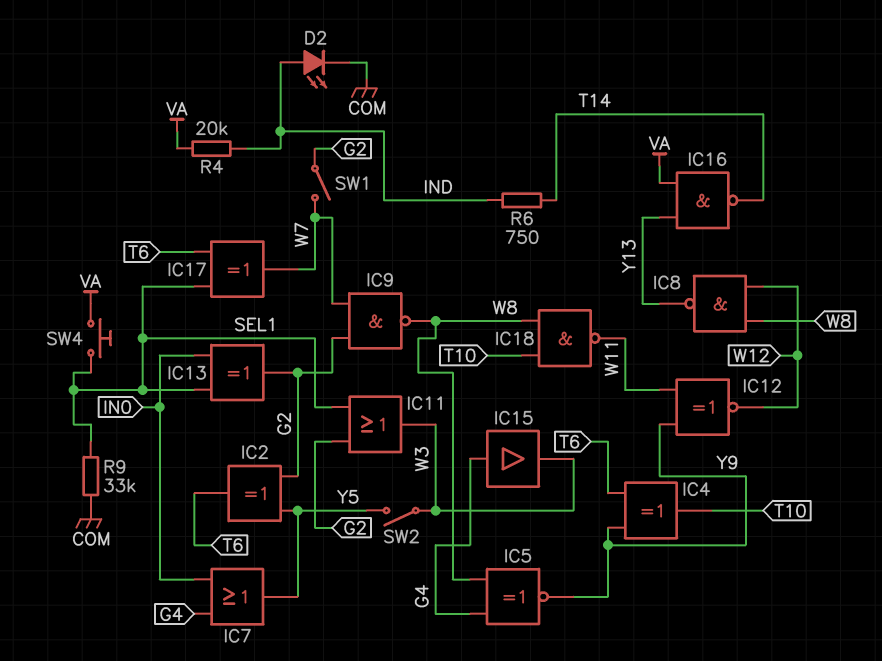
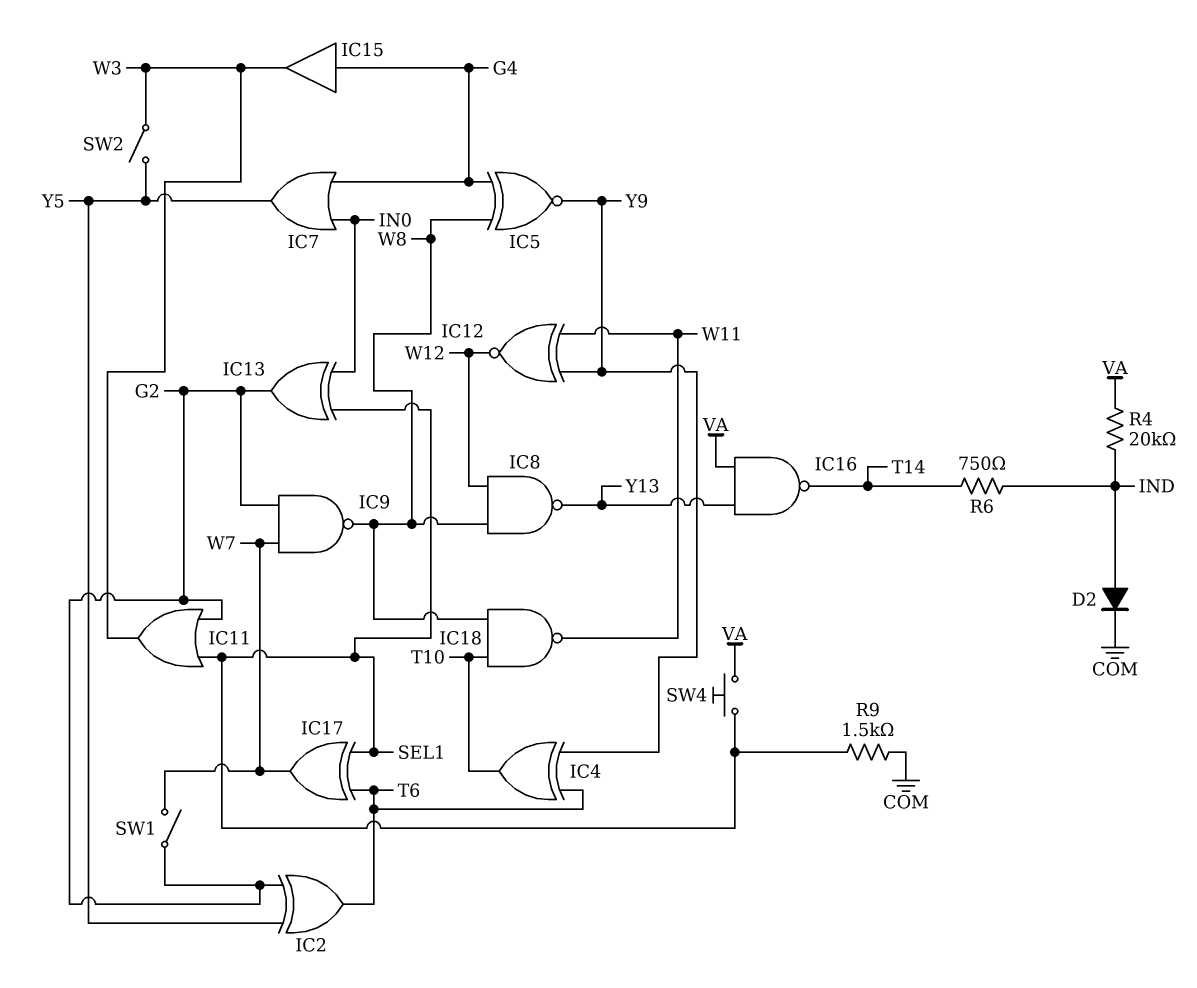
D2: LED (A IND, K COM) -> diode (A IND, K COM)
R9: 33k (COM, SEL1) -> 1.5k (COM, SEL1)

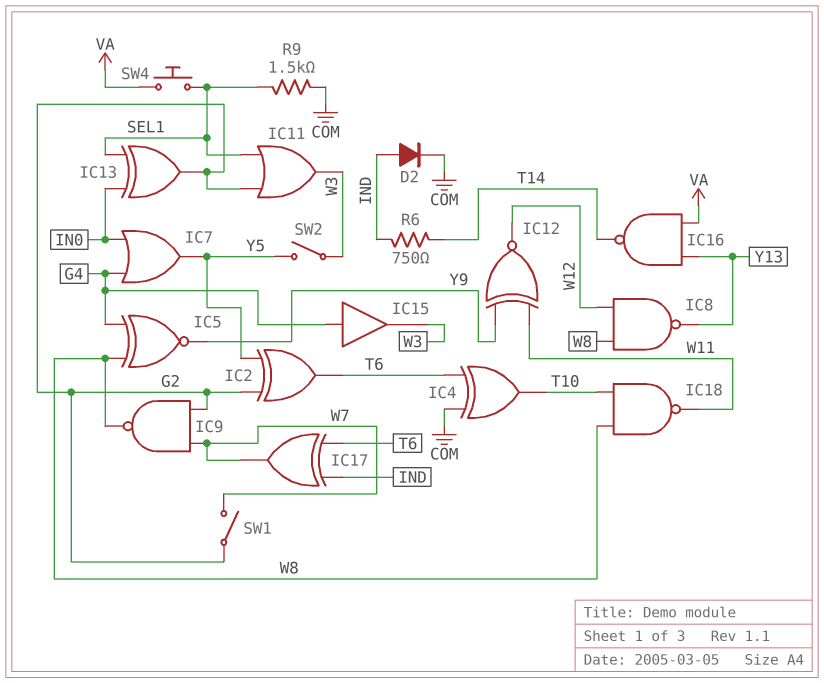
IC4: XOR (in T6, in Y9, out T10) -> XOR (in COM, in T6, out T10)
IC17: XOR (in SEL1, in T6, out W7) -> XOR (in IND, in T6, out W7)
R4: 20k (IND, VA) -> none

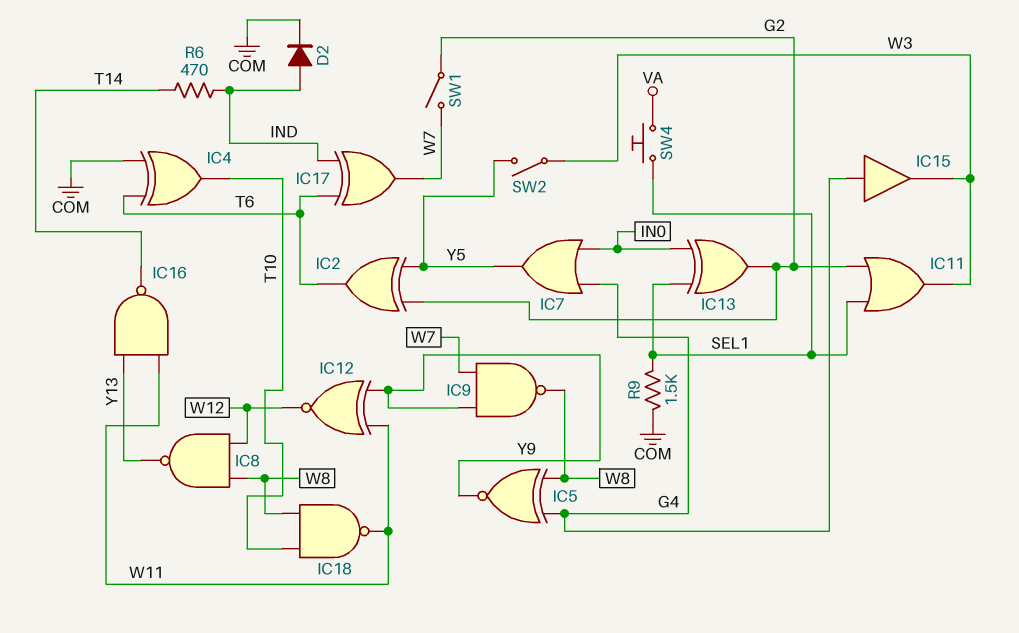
IC9: NAND (in G2, in W7, out W8) -> NAND (in W7, in Y9, out W8)
IC16: NAND (in VA, in Y13, out T14) -> NAND (in W11, in Y13, out T14)
R6: 750 (IND, T14) -> 470 (IND, T14)

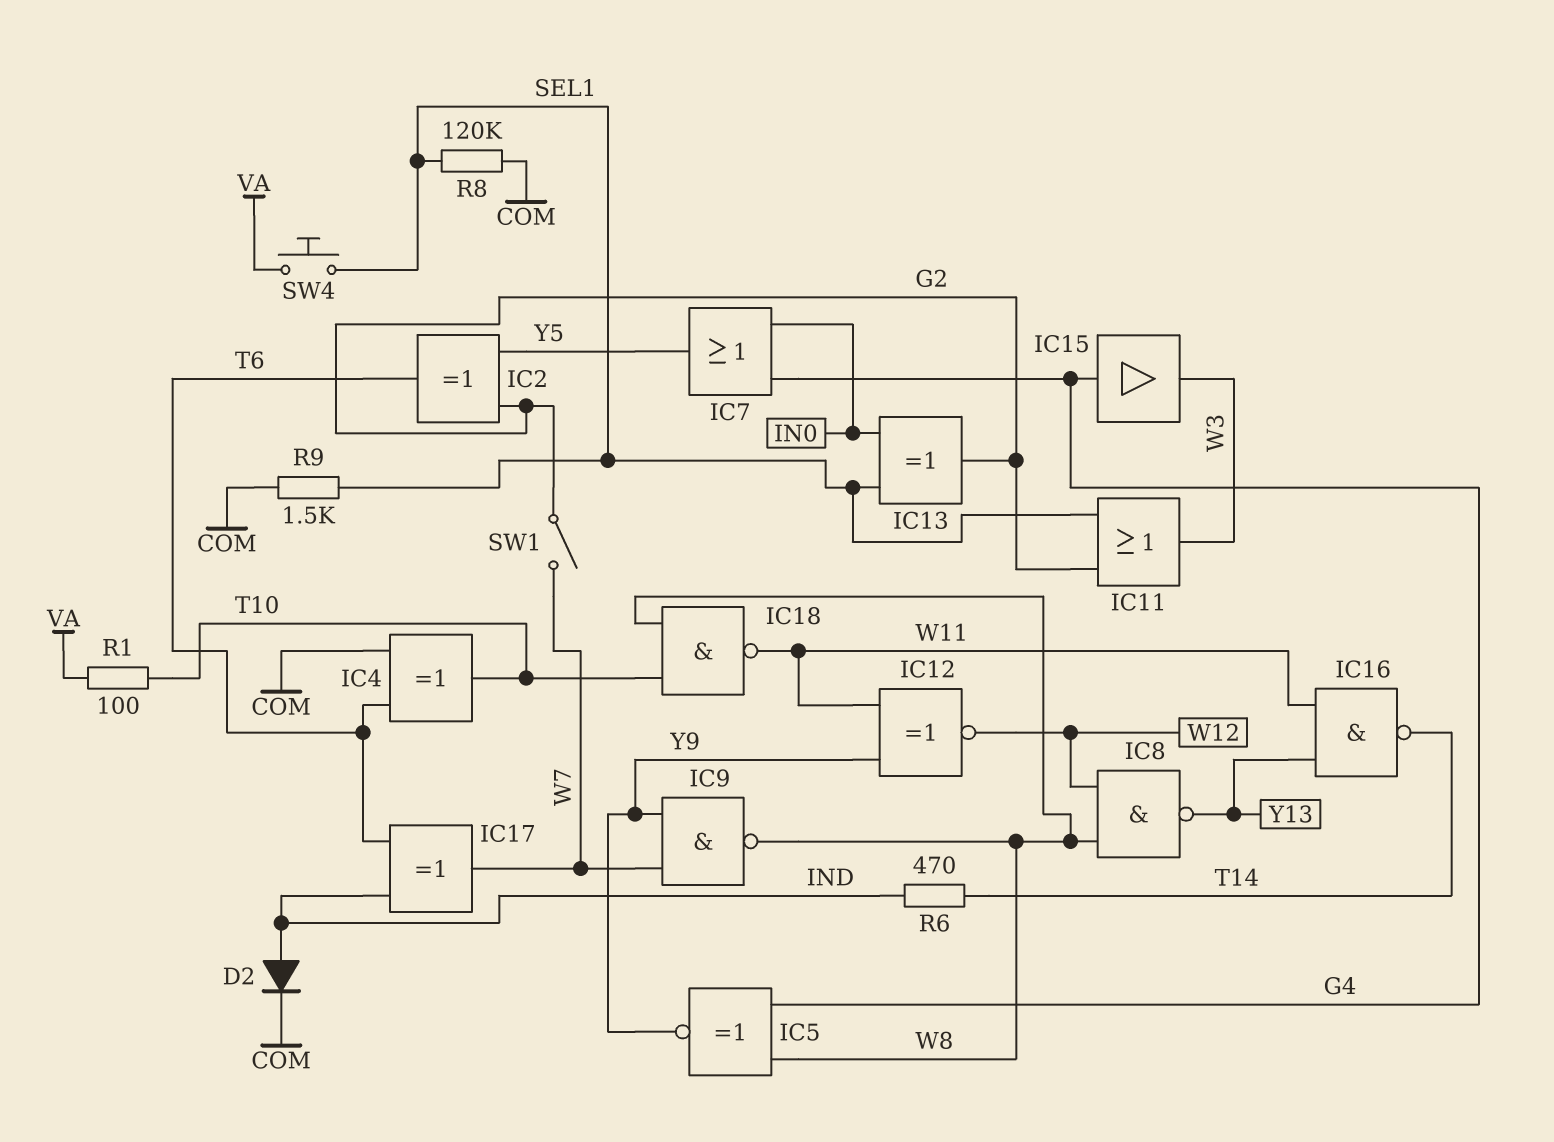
R1: none -> 100 (T10, VA)
R8: none -> 120k (COM, SEL1)
SW2: switch (W3, Y5) -> none

